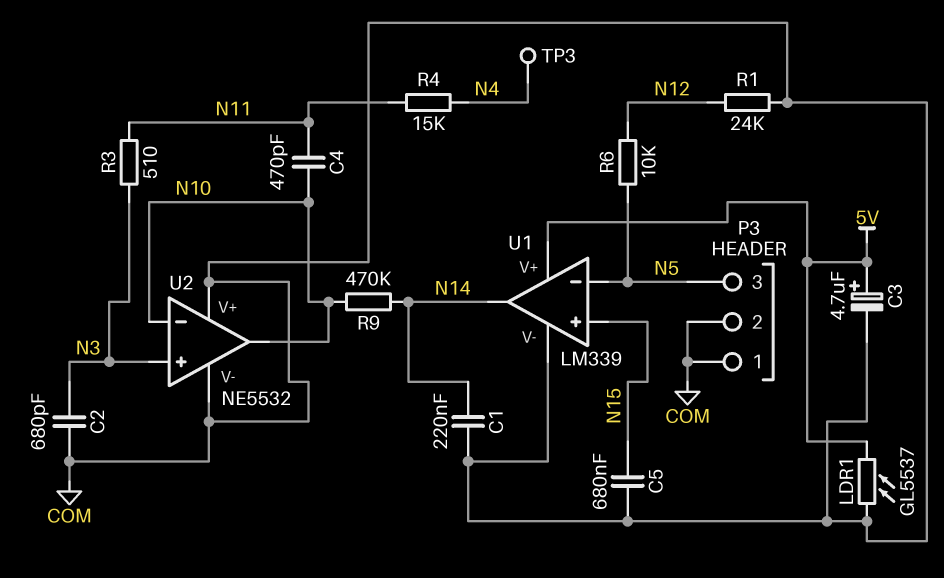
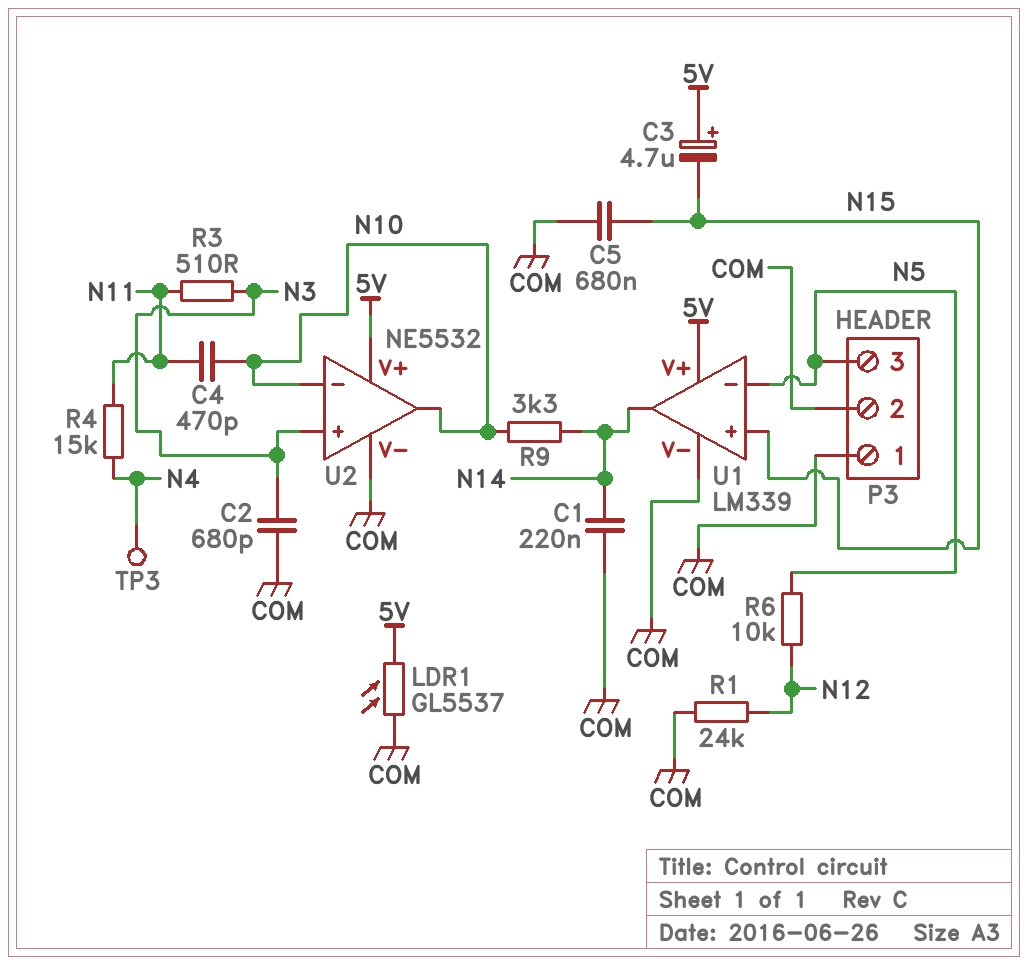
C3: 4.7uF (plus 5V, minus COM) -> 4.7uF (plus 5V, minus N15)
R9: 470k (N10, N14) -> 3.3k (N10, N14)
U2 pin V+: COM -> 5V

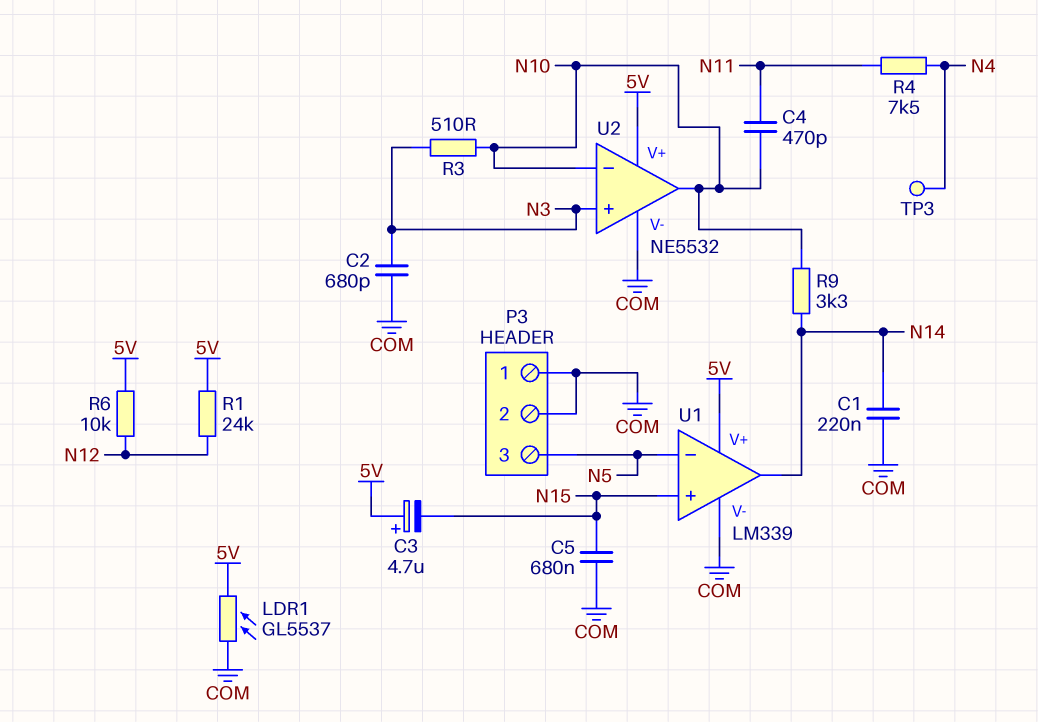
R1: 24k (COM, N12) -> 24k (5V, N12)
R3: 510 (N3, N11) -> 510 (N3, N10)
R4: 15k (N4, N11) -> 7.5k (N4, N11)
R6: 10k (N5, N12) -> 10k (5V, N12)

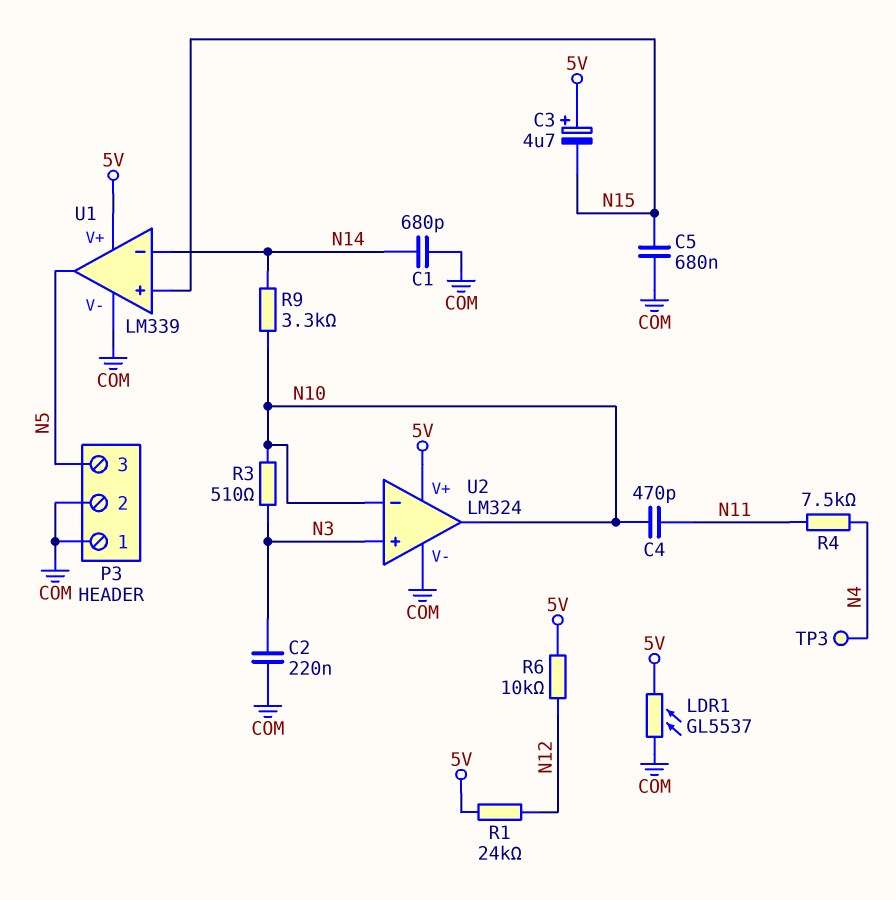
C1: 220nF (COM, N14) -> 680pF (COM, N14)
C2: 680pF (COM, N3) -> 220nF (COM, N3)
U1 pin in-: N5 -> N14
U1 pin out: N14 -> N5
U2: NE5532 -> LM324

